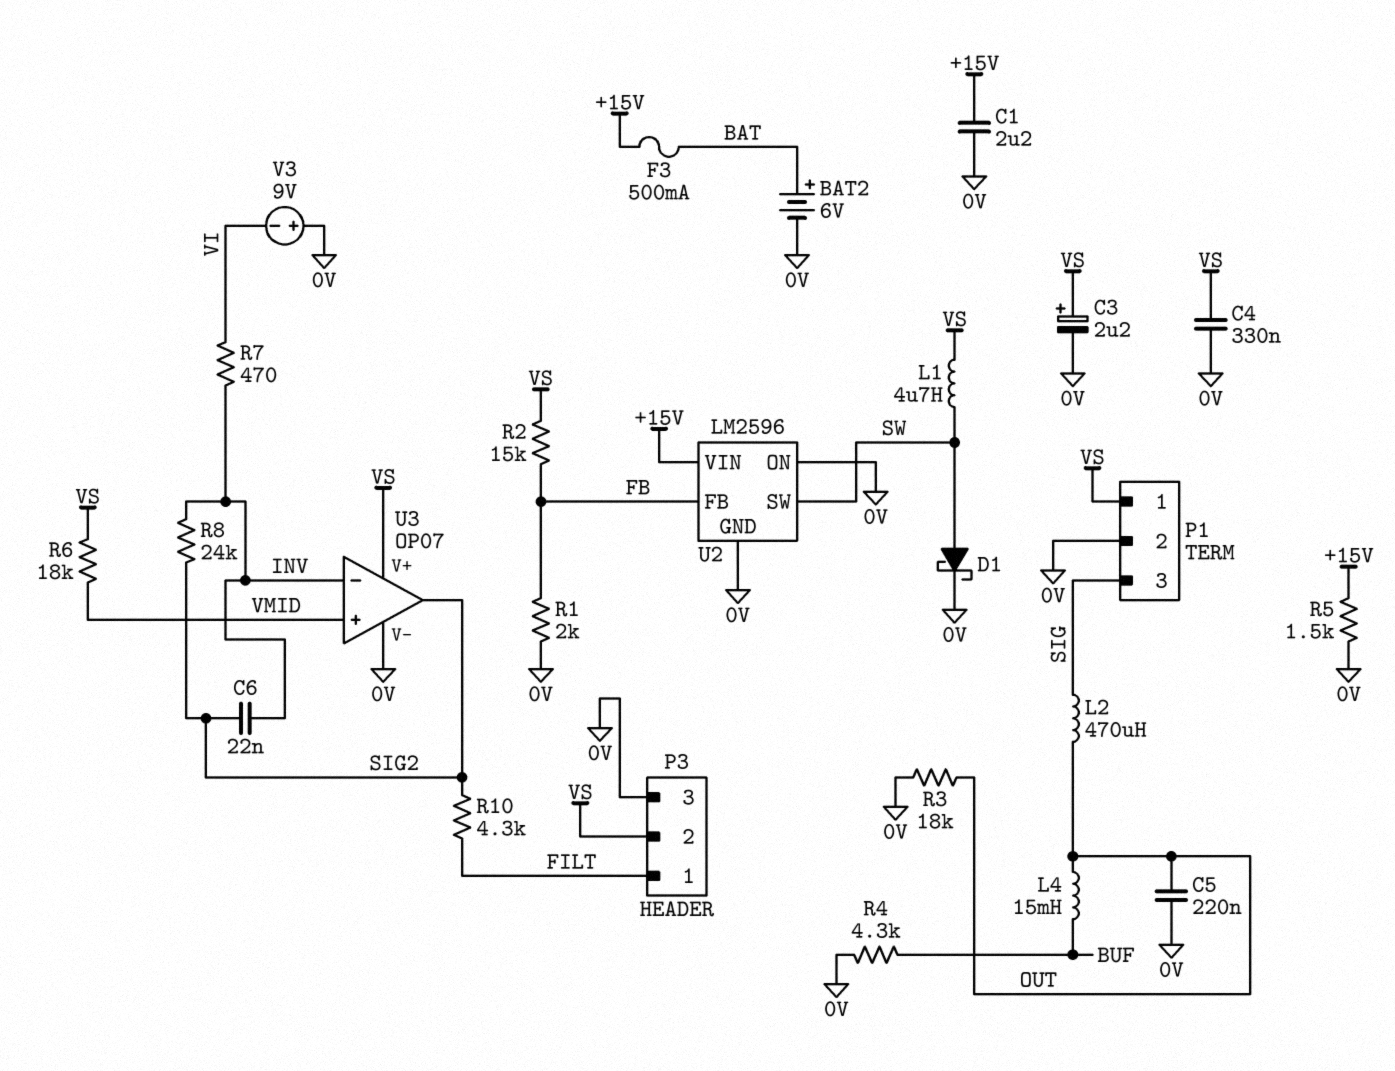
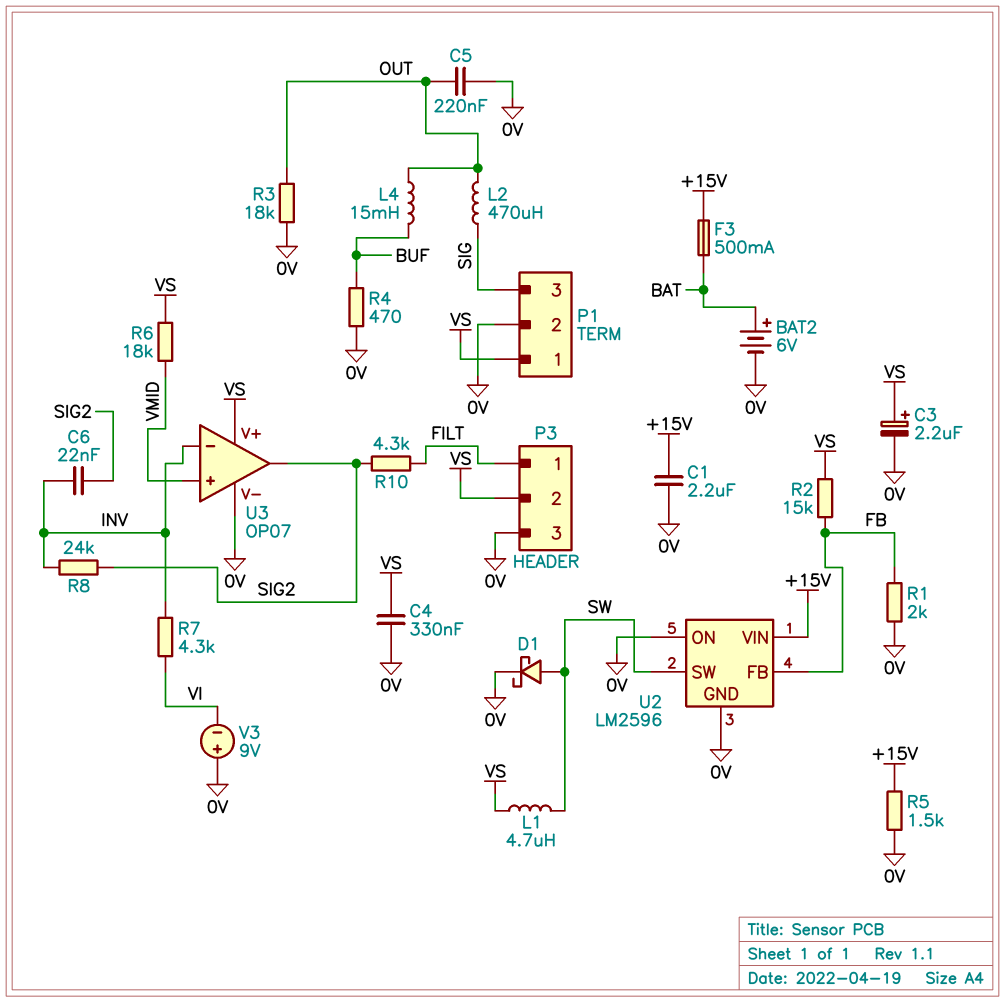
R4: 4.3k (0V, BUF) -> 470 (0V, BUF)
R7: 470 (INV, VI) -> 4.3k (INV, VI)

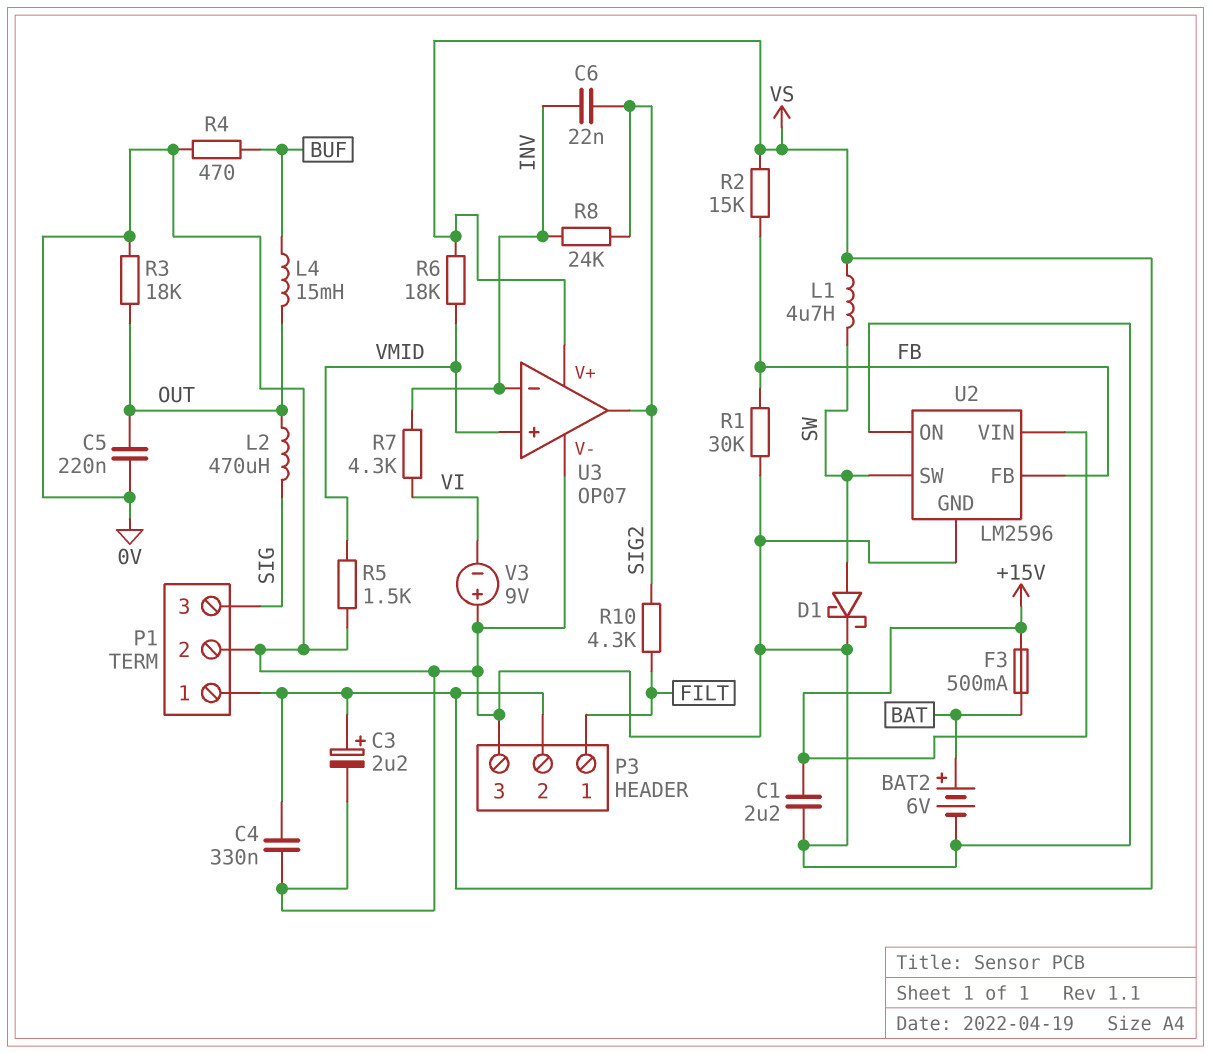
R1: 2k (0V, FB) -> 30k (0V, FB)
R5: 1.5k (+15V, 0V) -> 1.5k (0V, VMID)

